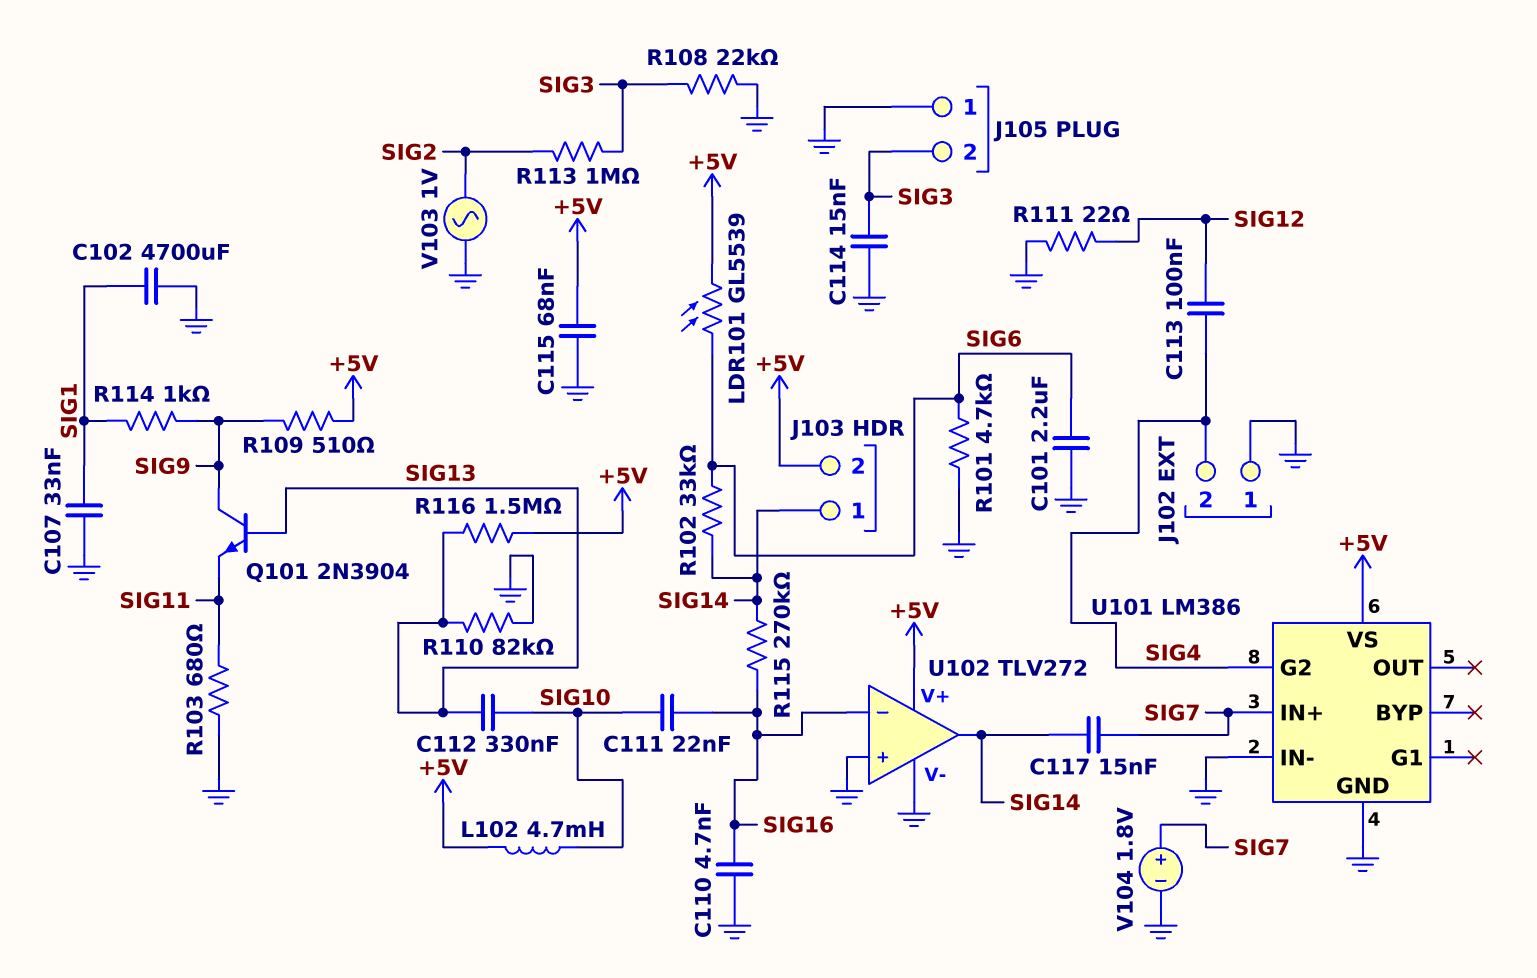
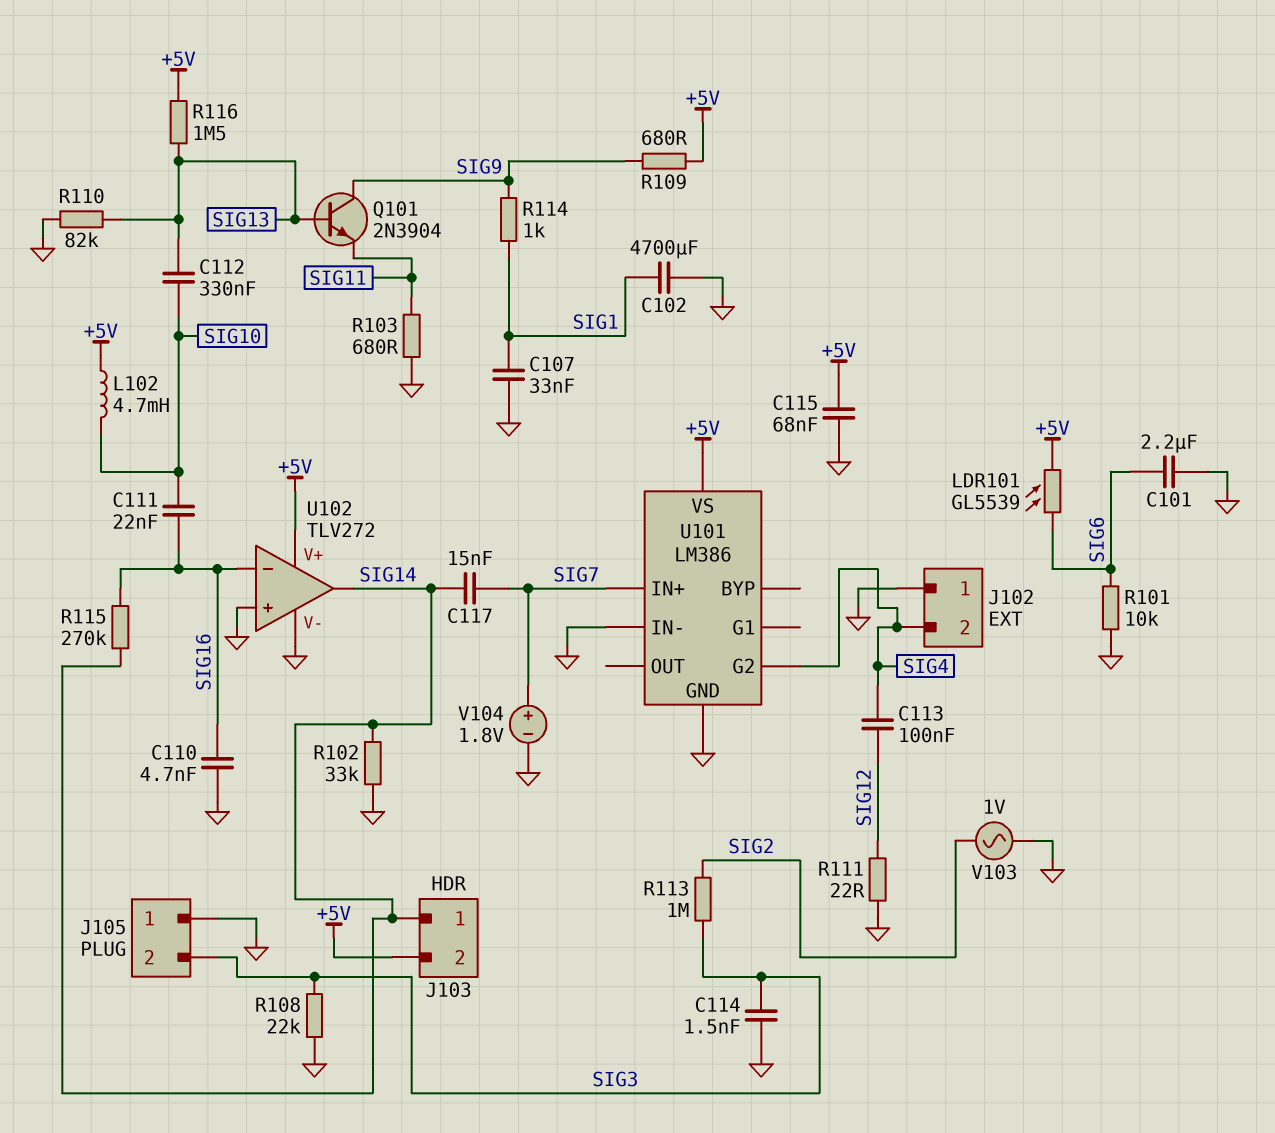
C114: 15nF (GND, SIG3) -> 1.5nF (GND, SIG3)
R101: 4.7k (GND, SIG6) -> 10k (GND, SIG6)
R102: 33k (SIG6, SIG14) -> 33k (GND, SIG14)
R109: 510 (+5V, SIG9) -> 680 (+5V, SIG9)

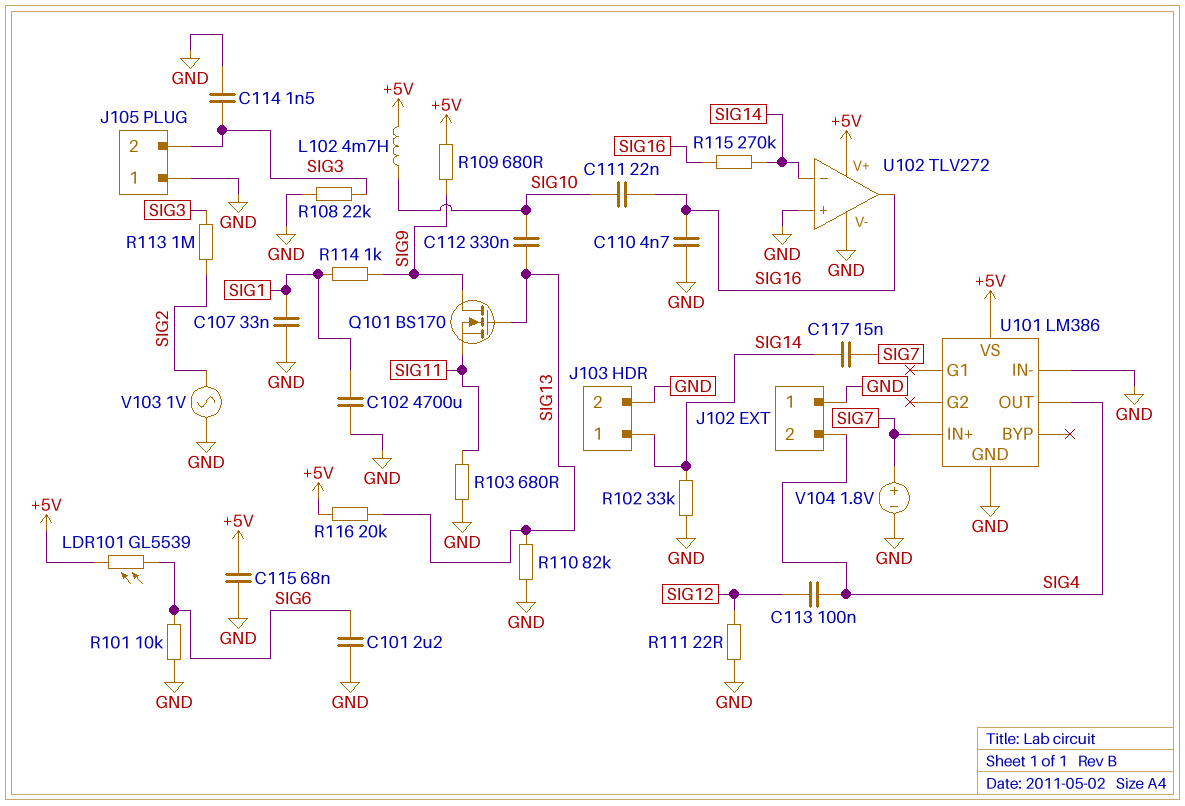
J103 pin 2: +5V -> GND
Q101: NPN 2N3904 (B SIG13, C SIG9, E SIG11) -> NMOS BS170 (G SIG13, D SIG9, S SIG11)
R116: 1.5M (+5V, SIG13) -> 20k (+5V, SIG13)
U101 pin G2: SIG4 -> none
U101 pin OUT: none -> SIG4
U102 pin in-: SIG16 -> SIG14
U102 pin out: SIG14 -> SIG16

